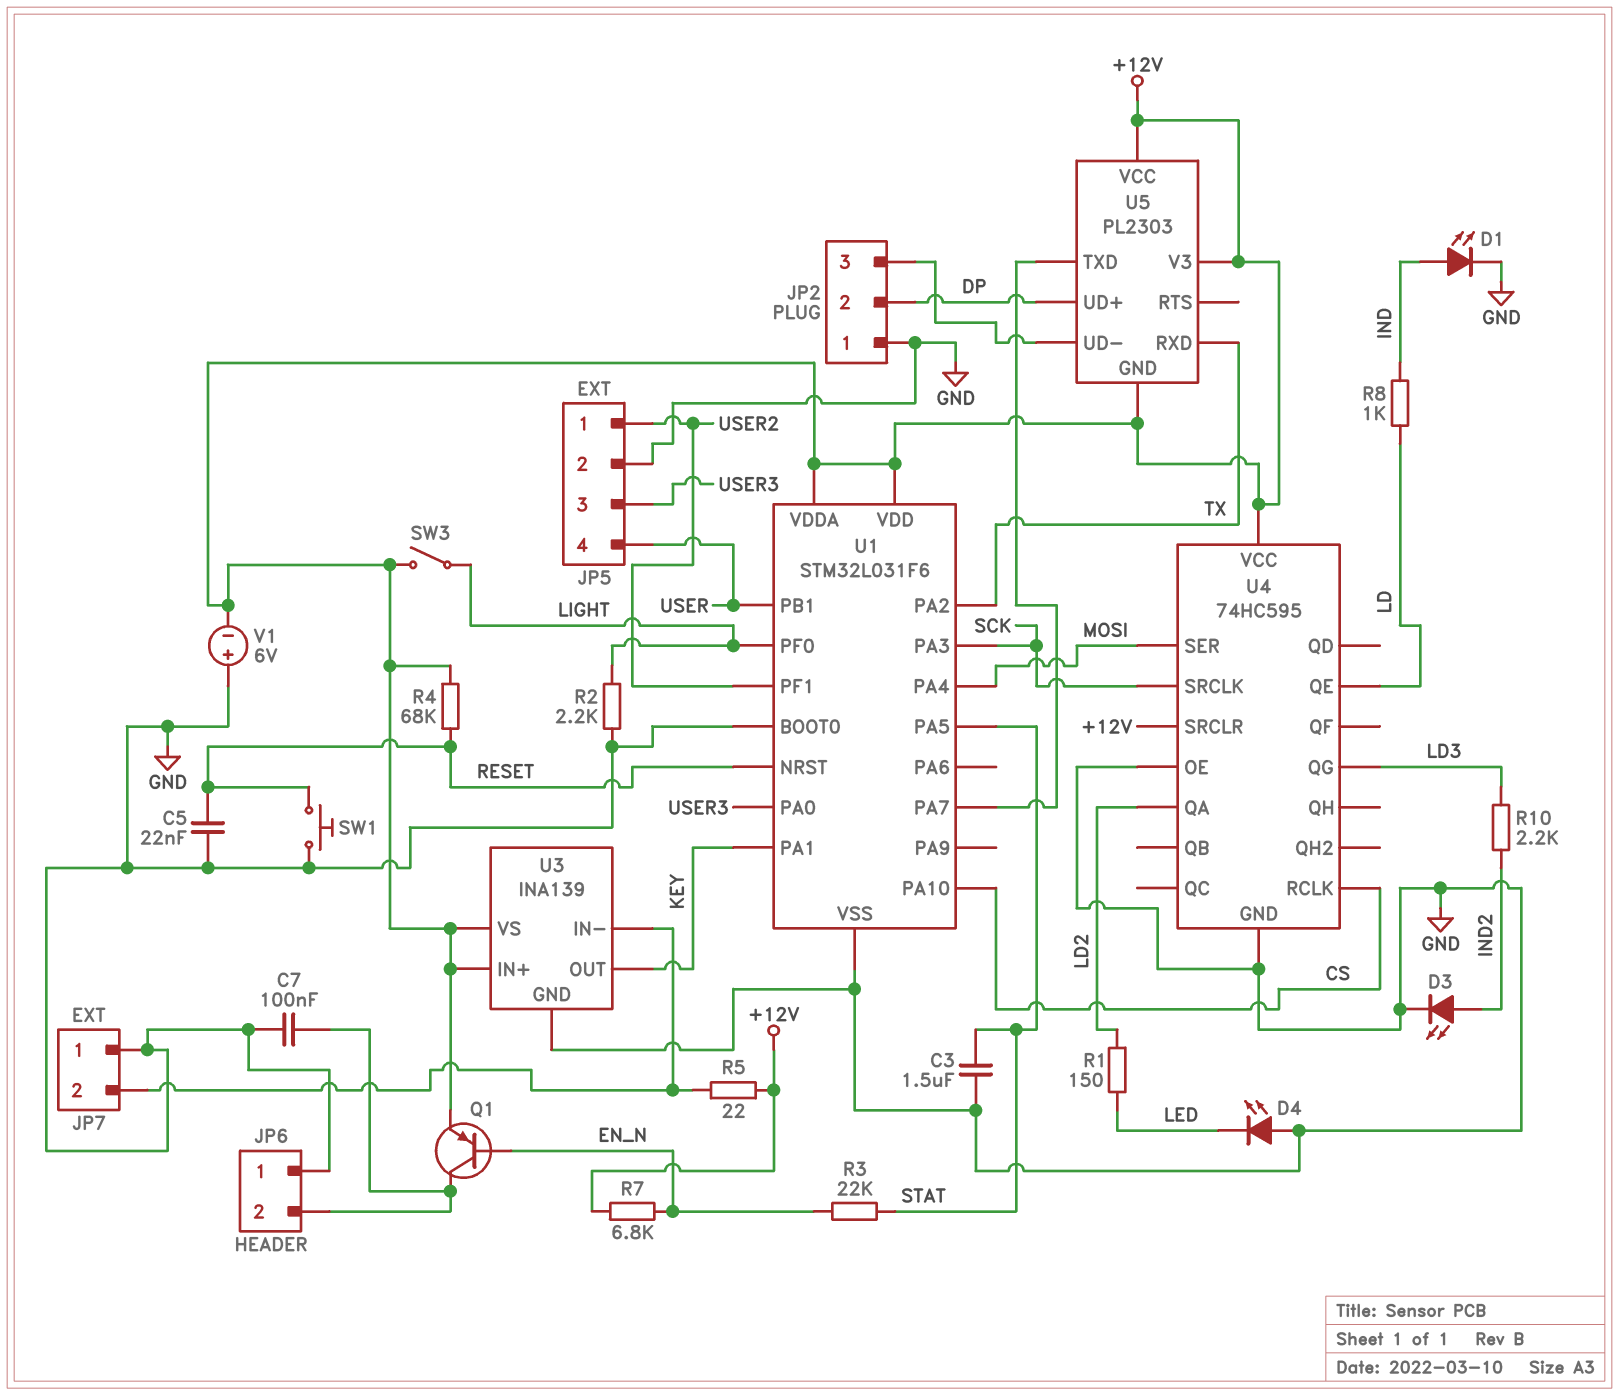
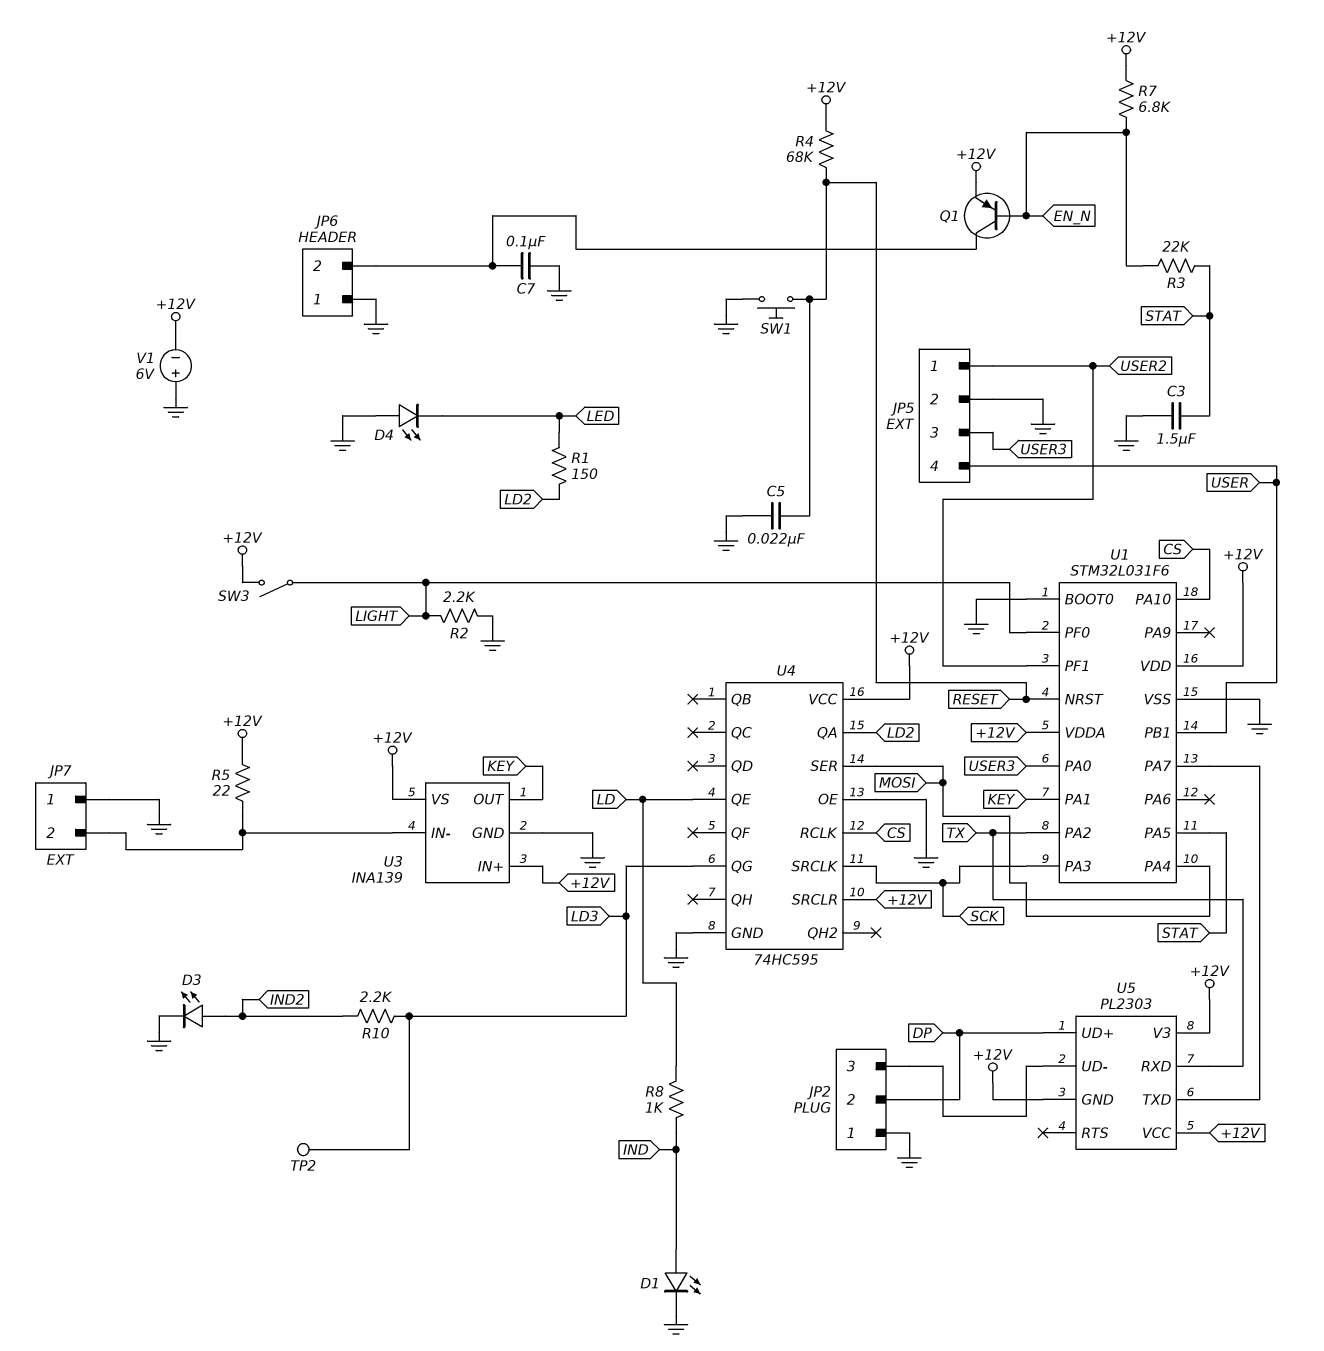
TP2: none -> test point (LD3)

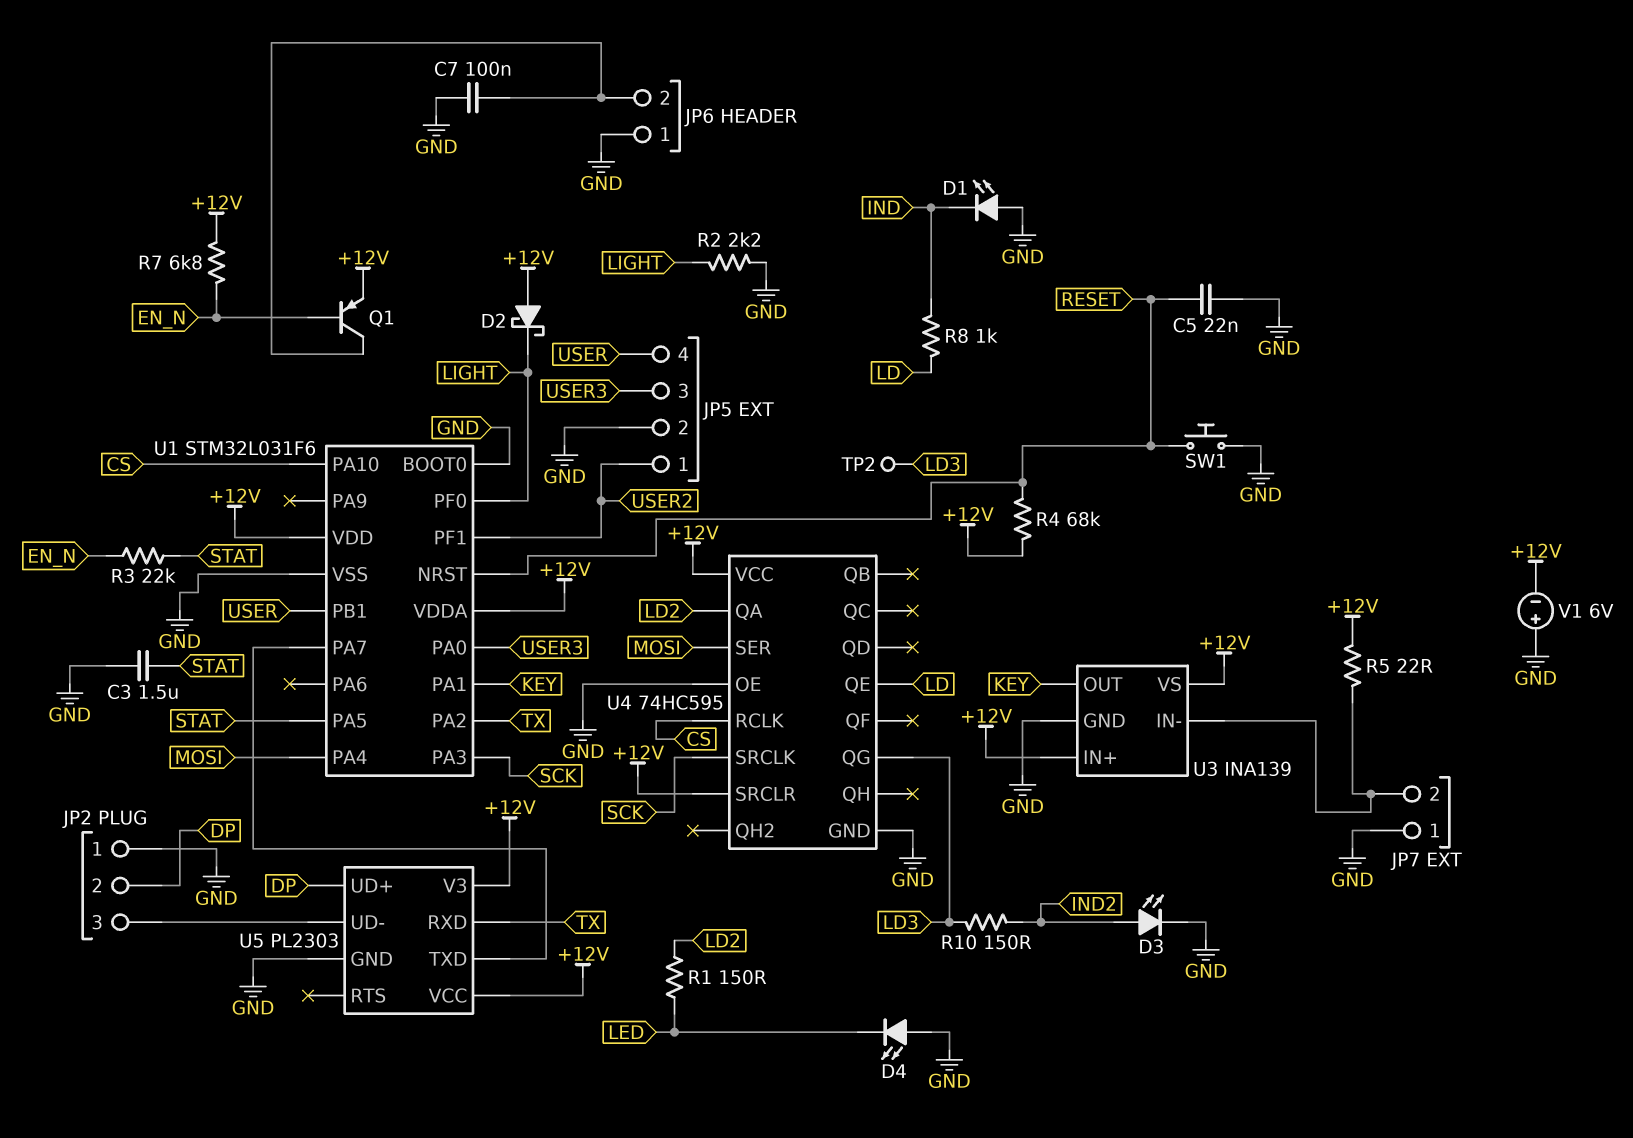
D1: LED (A IND, K GND) -> LED (A GND, K IND)
D2: none -> schottky (A +12V, K LIGHT)
R10: 2.2k (IND2, LD3) -> 150 (IND2, LD3)
SW3: switch (+12V, LIGHT) -> none
U5 pin GND: +12V -> GND

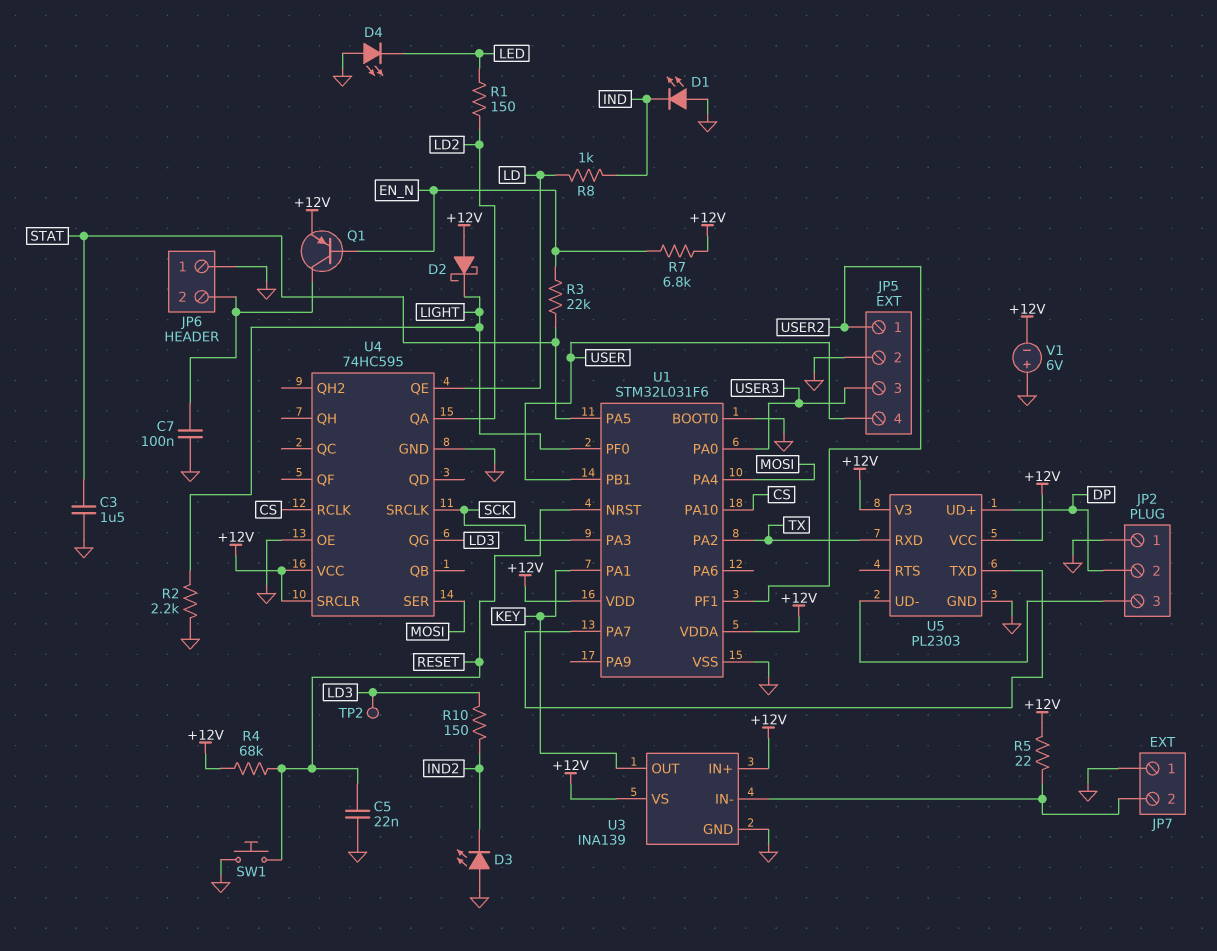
D3: LED (A IND2, K GND) -> LED (A GND, K IND2)

